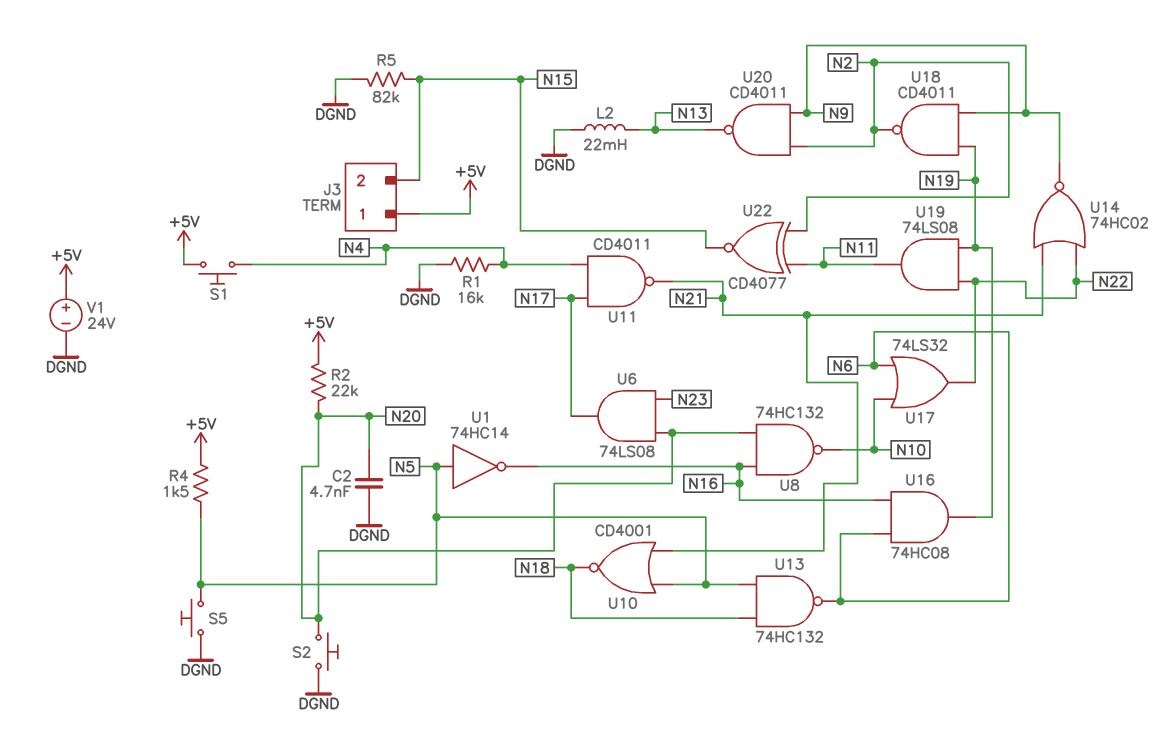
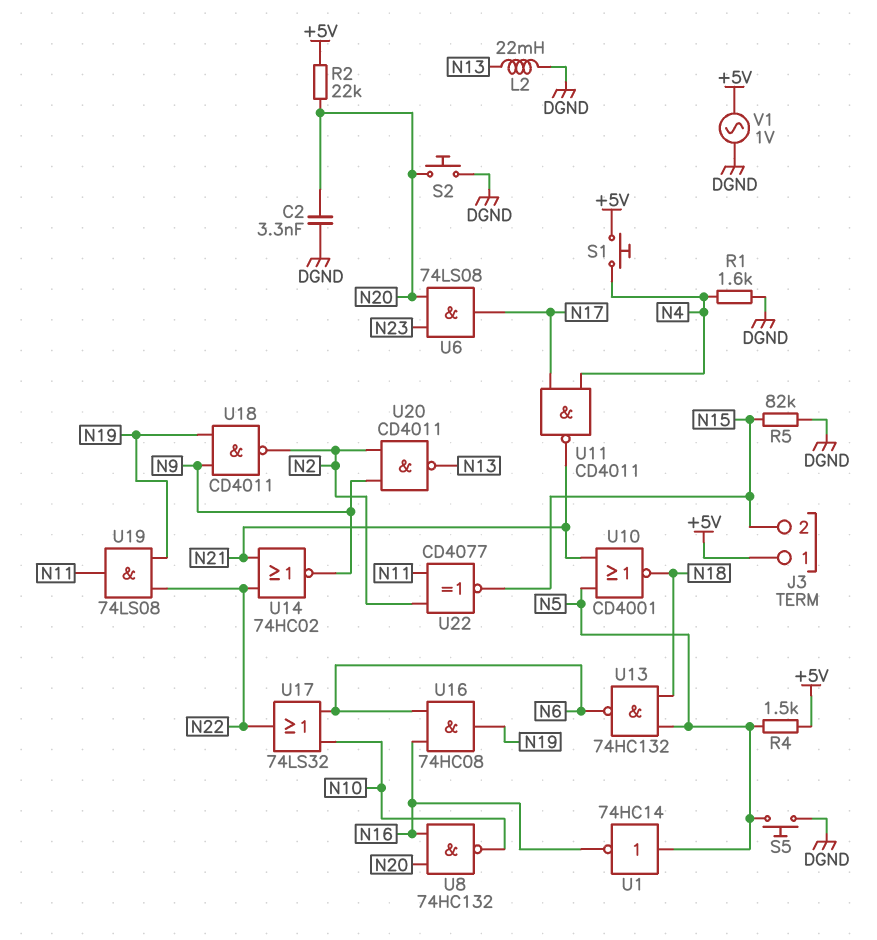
C2: 4.7nF (DGND, N20) -> 3.3nF (DGND, N20)
R1: 16k (DGND, N4) -> 1.6k (DGND, N4)
V1: 24V (plus +5V, minus DGND) -> AC 1V (+5V, DGND)

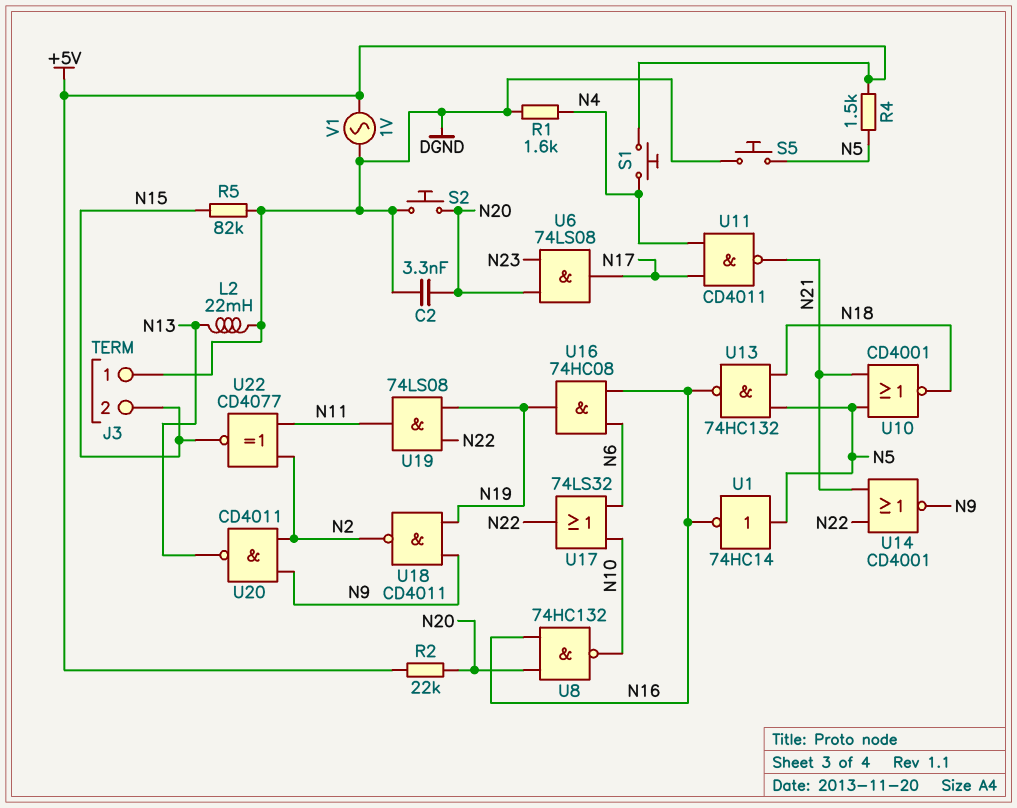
J3 pin 1: +5V -> DGND
U13: NAND 74HC132 (in N5, in N18, out N6) -> NAND 74HC132 (in N5, in N18, out N16)
U14: NOR 74HC02 (in N21, in N22, out N9) -> NOR CD4001 (in N21, in N22, out N9)

